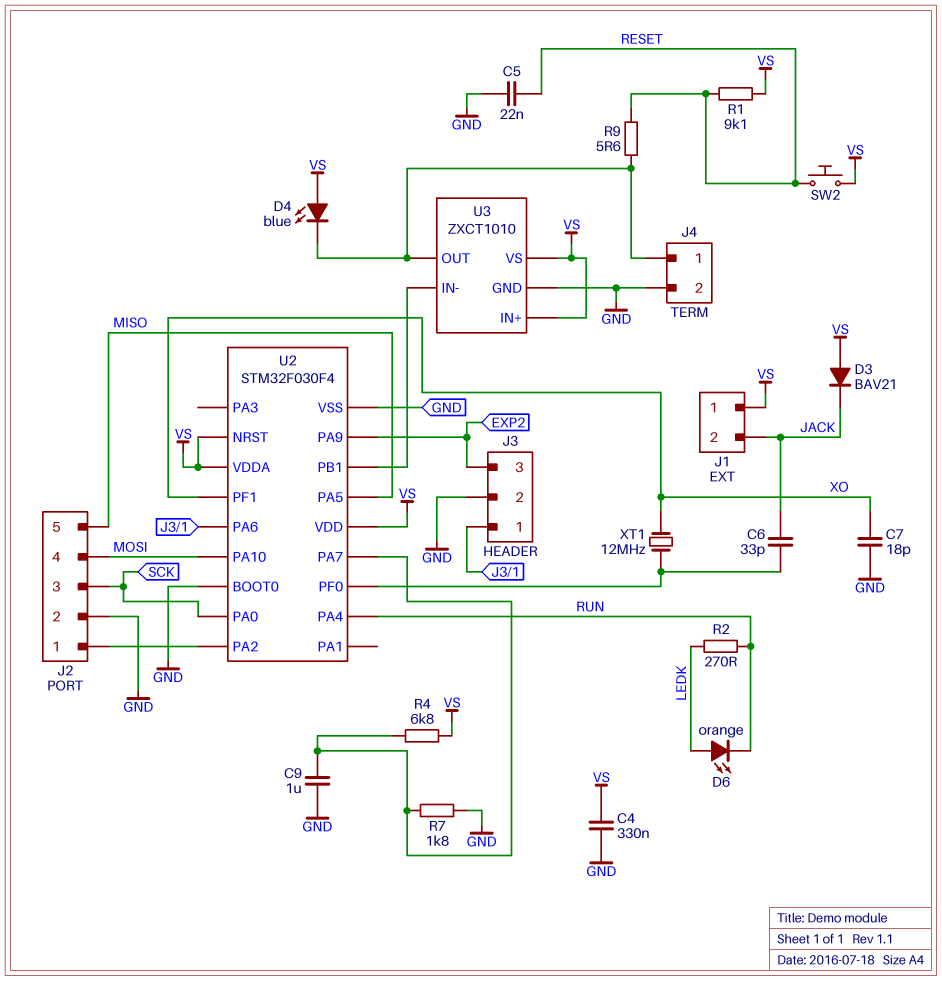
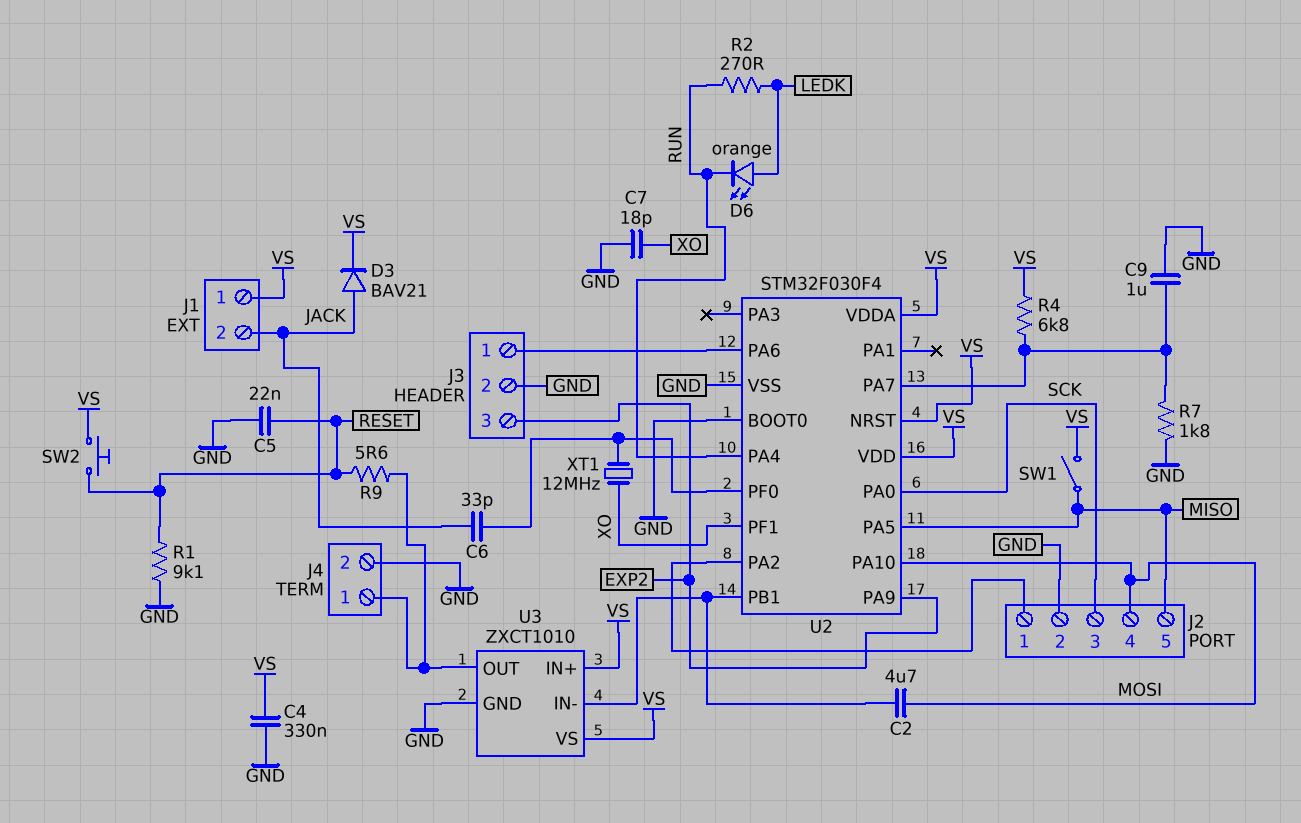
C2: none -> 4.7uF (MOSI, U2/PB1)
D3: diode BAV21 (A VS, K JACK) -> diode BAV21 (A JACK, K VS)
D4: LED blue (A VS, K J4/1) -> none
R1: 9.1k (RESET, VS) -> 9.1k (GND, RESET)
SW1: none -> switch (MISO, VS)

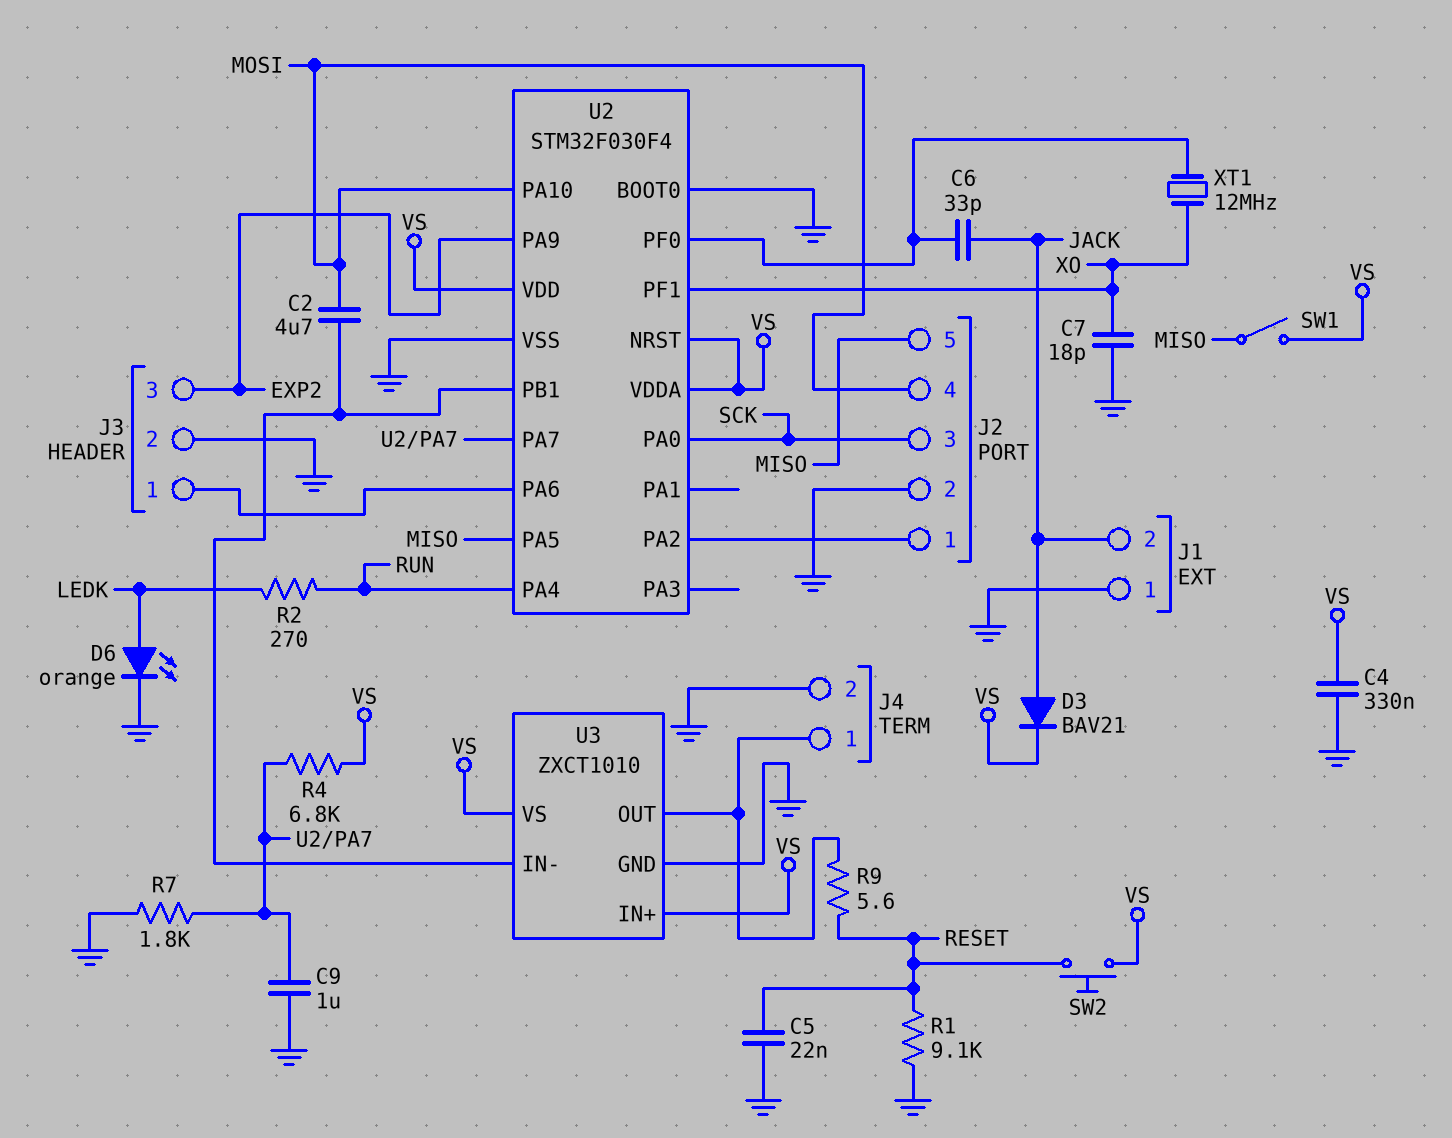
D6: LED orange (A LEDK, K RUN) -> LED orange (A LEDK, K GND)
J1 pin 1: VS -> GND

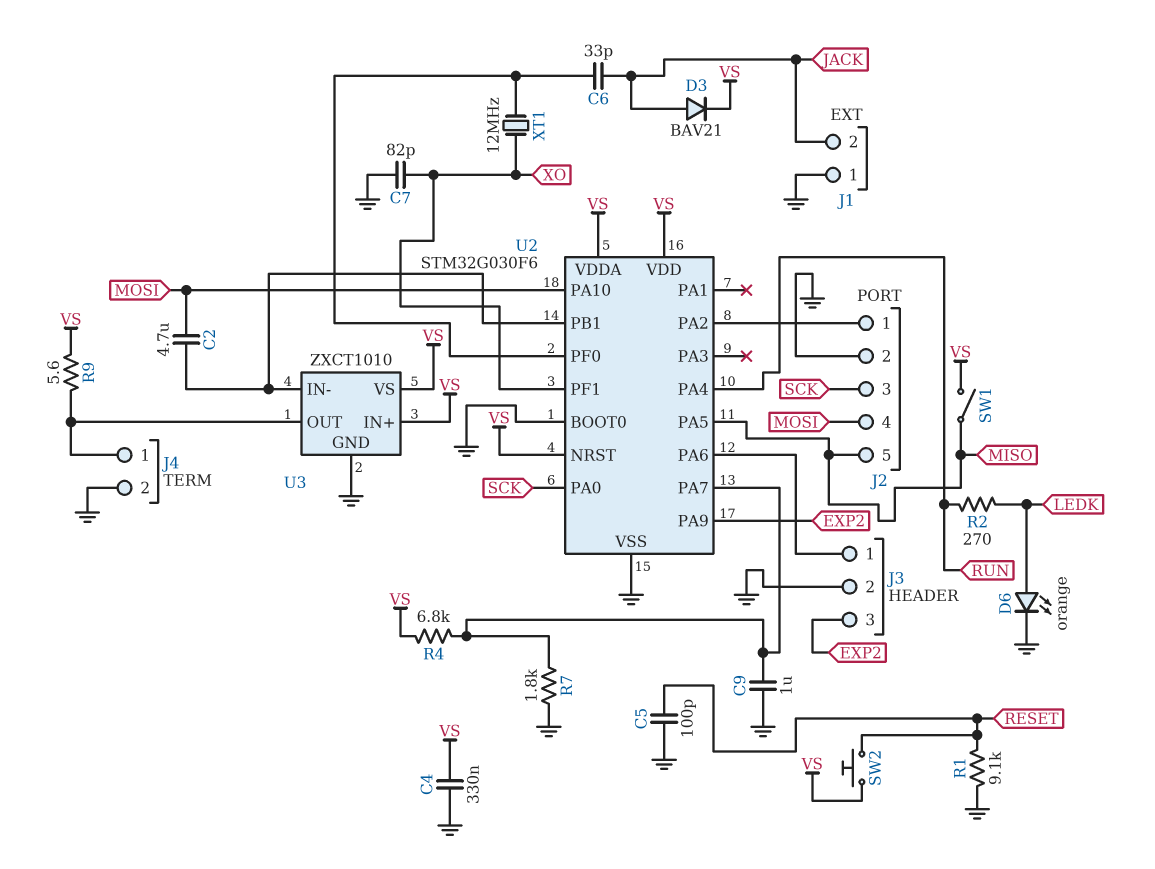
C5: 22nF (GND, RESET) -> 100pF (GND, RESET)
C7: 18pF (GND, XO) -> 82pF (GND, XO)
R9: 5.6 (J4/1, RESET) -> 5.6 (J4/1, VS)
U2: STM32F030F4 -> STM32G030F6

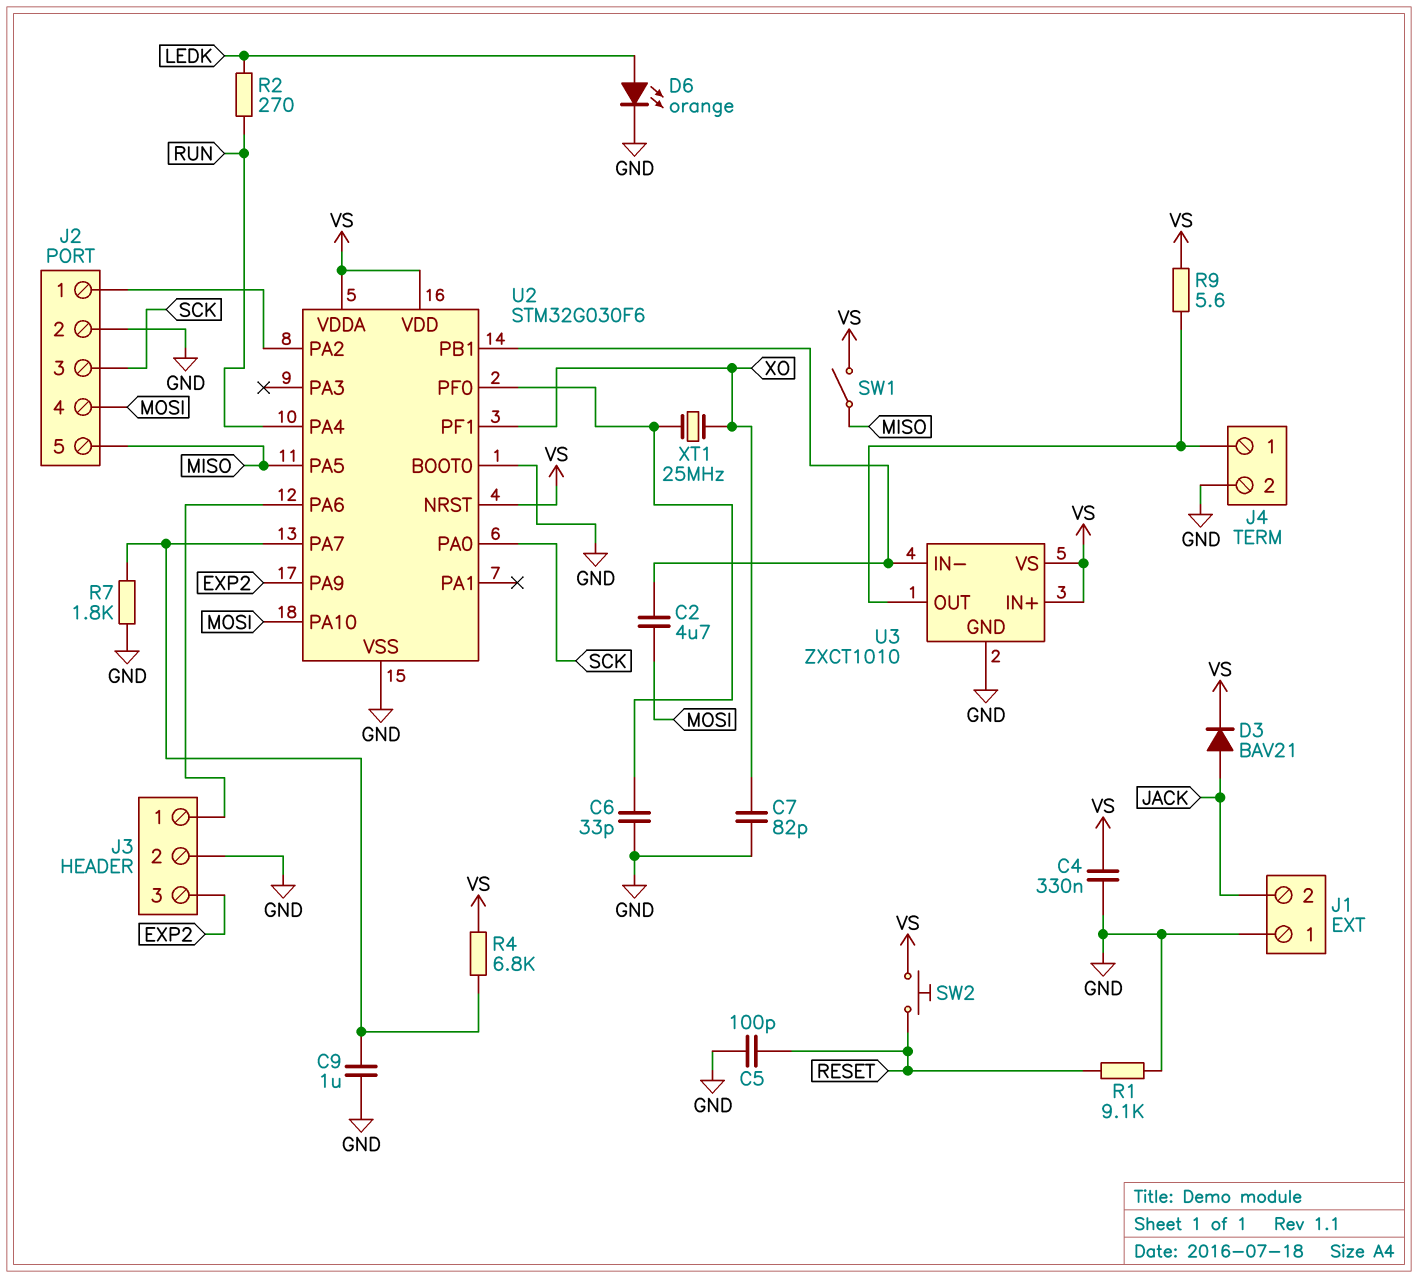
C6: 33pF (JACK, U2/PF0) -> 33pF (GND, U2/PF0)
XT1: 12MHz (U2/PF0, XO) -> 25MHz (U2/PF0, XO)

